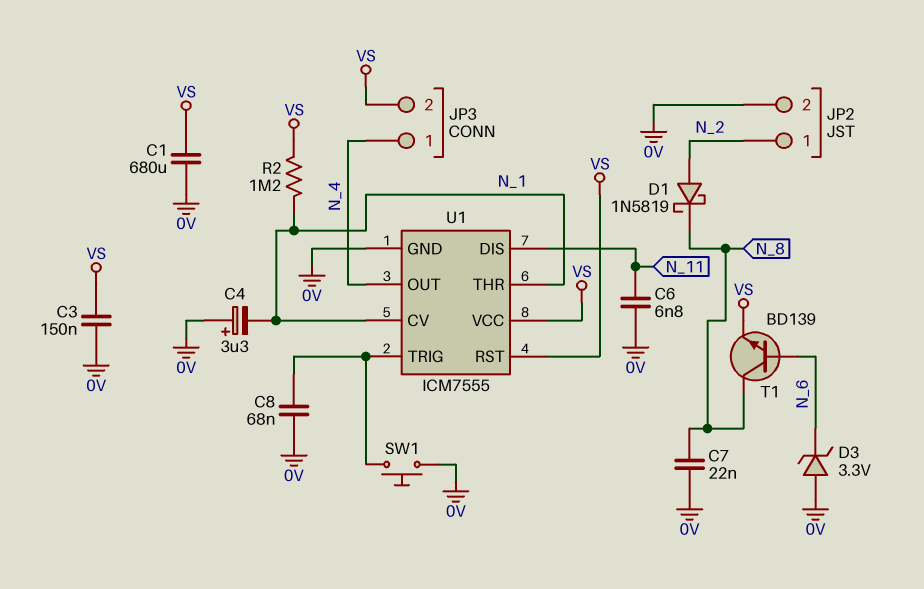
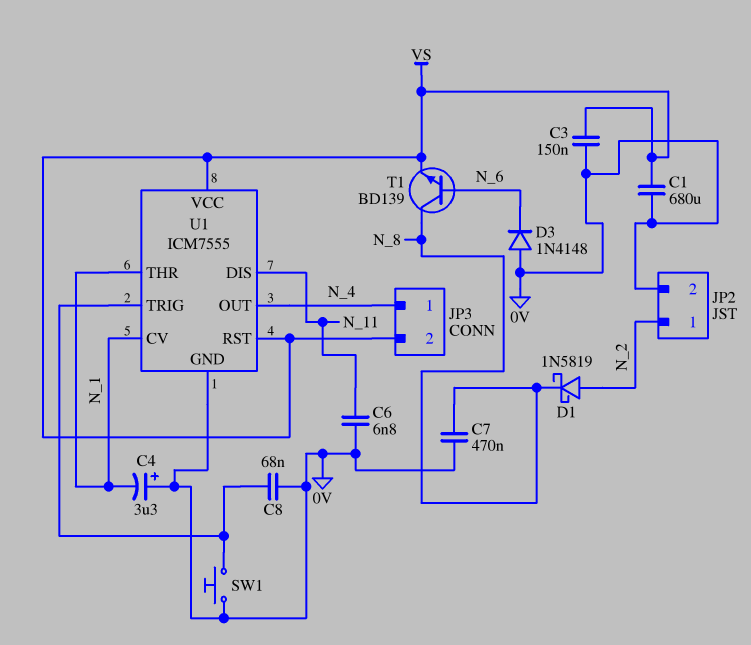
C7: 22nF (0V, N_8) -> 470nF (0V, N_8)
D3: zener 3.3V (A 0V, K N_6) -> diode 1N4148 (A 0V, K N_6)
R2: 1.2M (N_1, VS) -> none

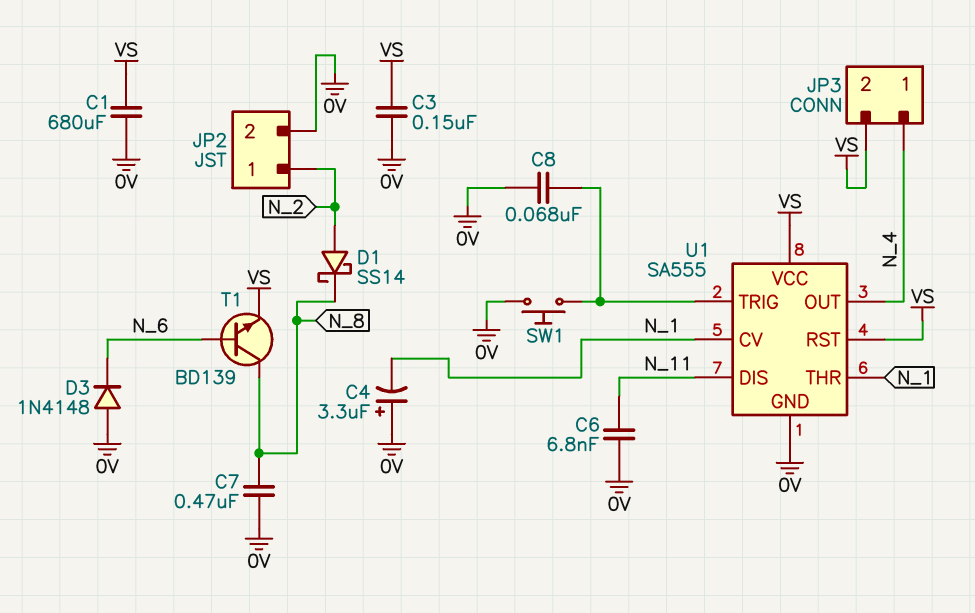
D1: schottky 1N5819 (A N_2, K N_8) -> schottky SS14 (A N_2, K N_8)
U1: ICM7555 -> SA555

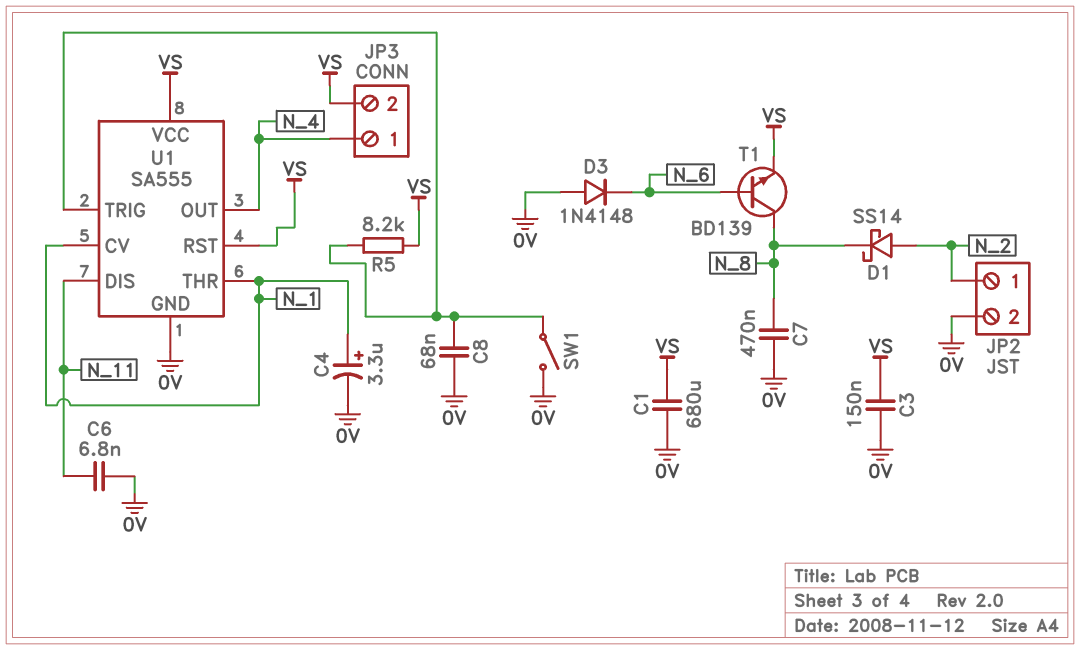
C4: 3.3uF (plus 0V, minus N_1) -> 3.3uF (plus N_1, minus 0V)
R5: none -> 8.2k (U1/TRIG, VS)
SW1: button (0V, U1/TRIG) -> switch (0V, U1/TRIG)

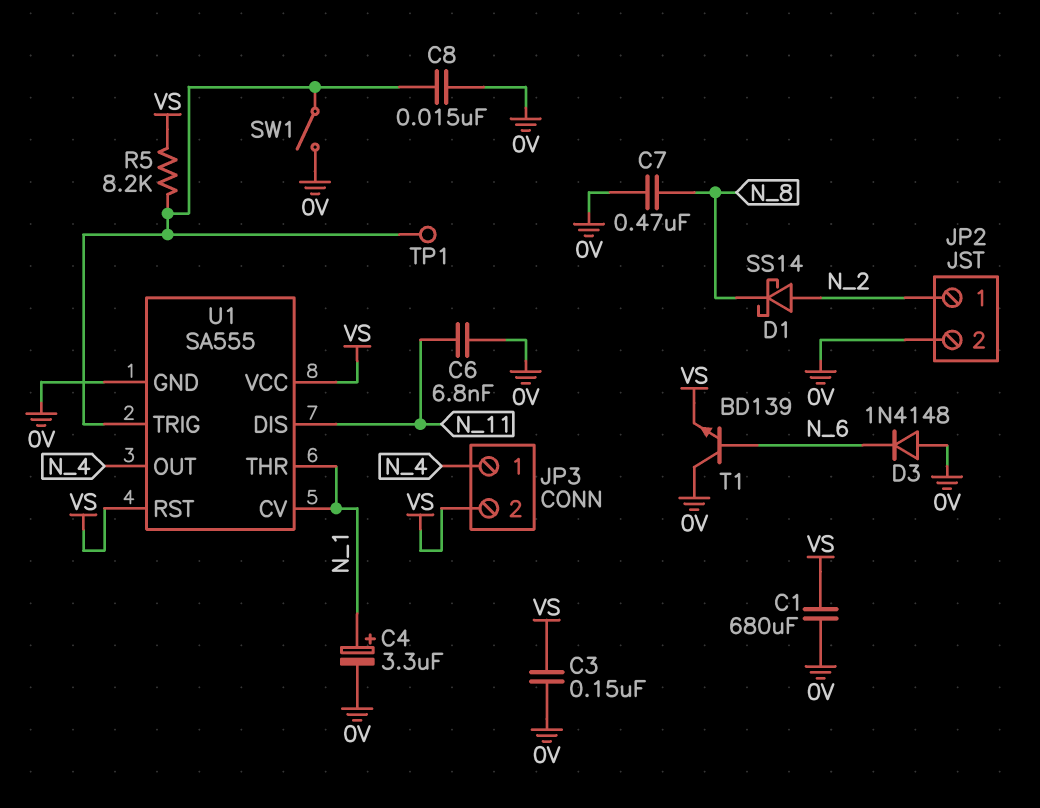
C8: 68nF (0V, U1/TRIG) -> 15nF (0V, U1/TRIG)
T1: NPN BD139 (B N_6, C N_8, E VS) -> NPN BD139 (B N_6, C 0V, E VS)
TP1: none -> test point (U1/TRIG)

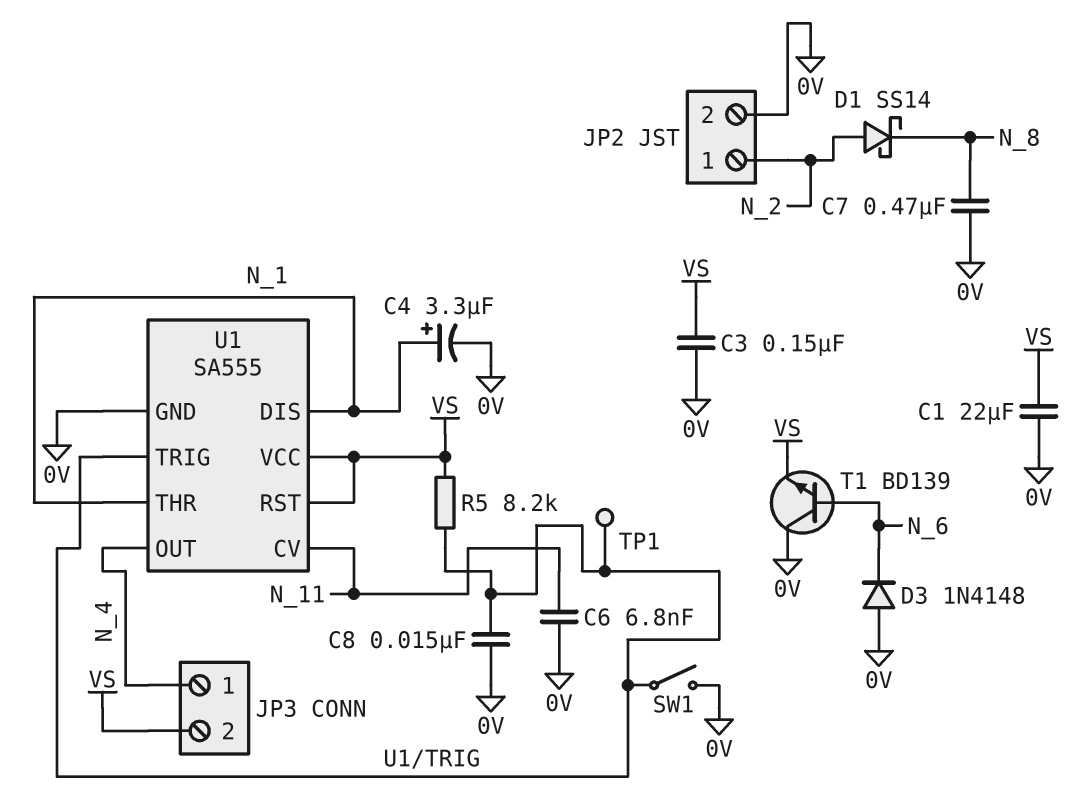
C1: 680uF (0V, VS) -> 22uF (0V, VS)
U1 pin CV: N_1 -> N_11
U1 pin DIS: N_11 -> N_1

